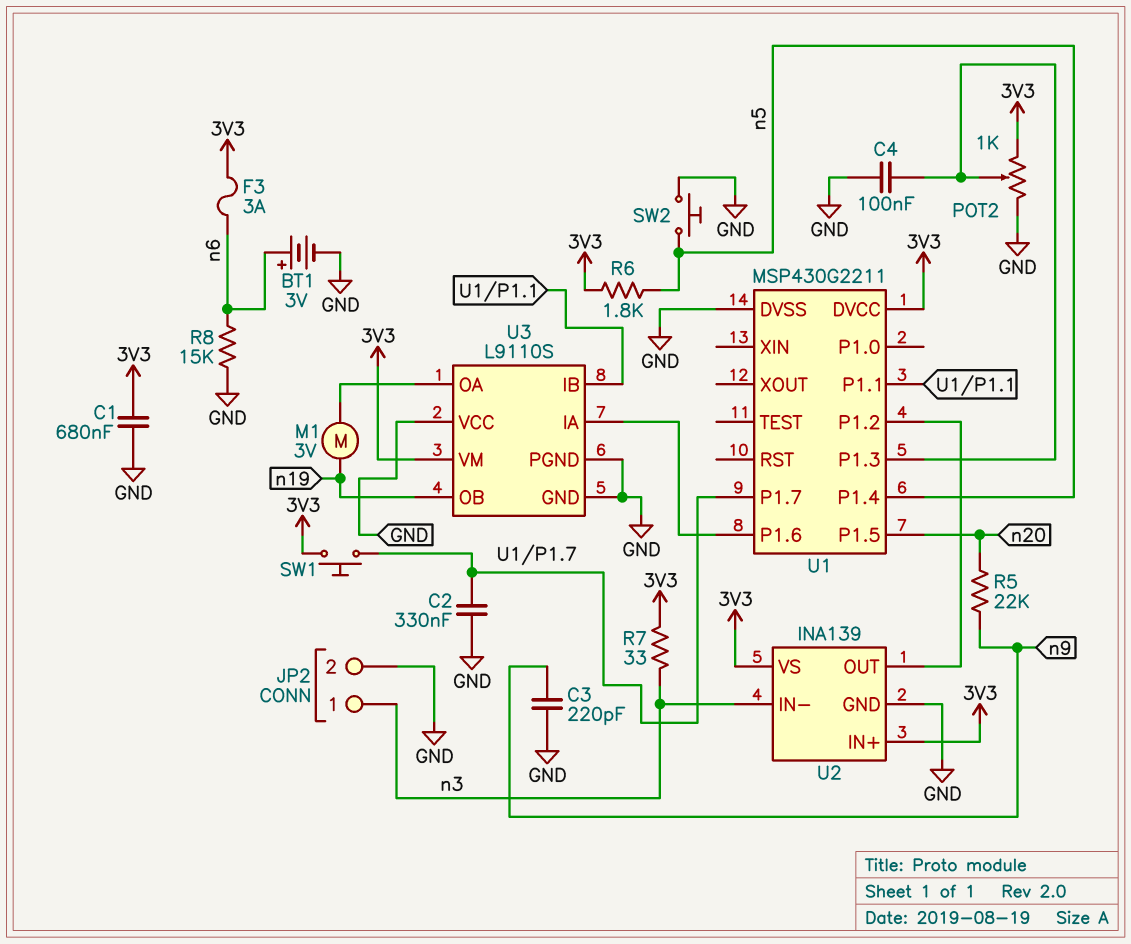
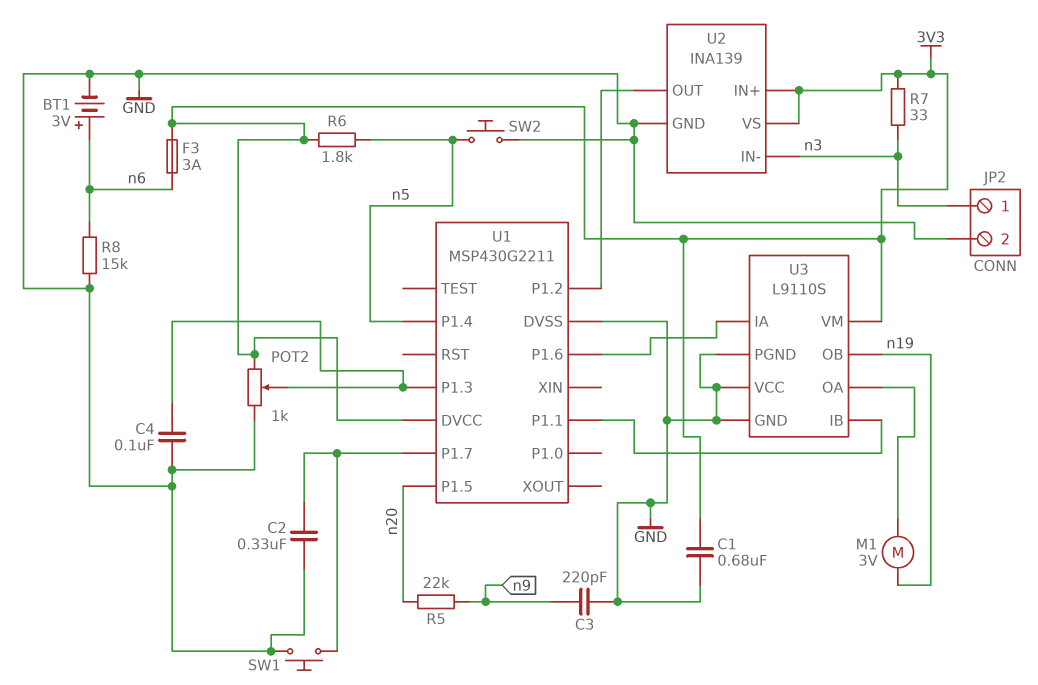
SW1: button (3V3, U1/P1.7) -> button (GND, U1/P1.7)

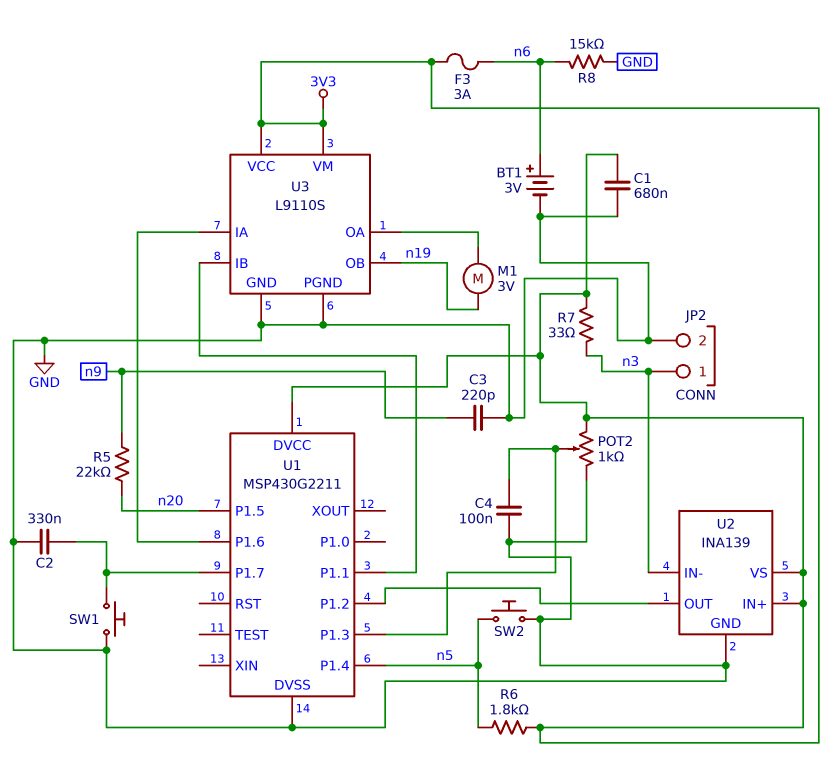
U3 pin VCC: GND -> 3V3

